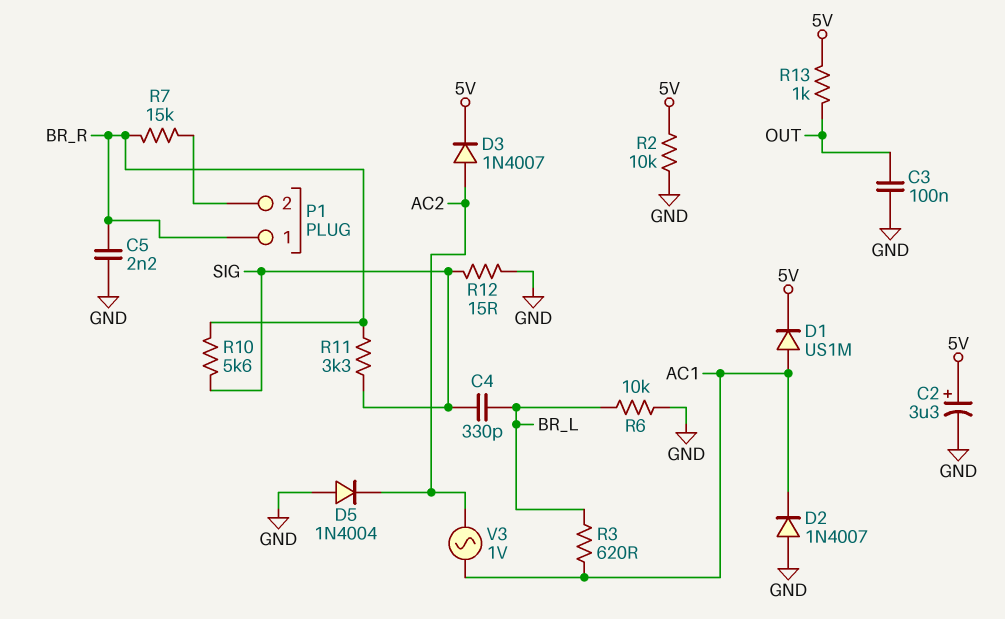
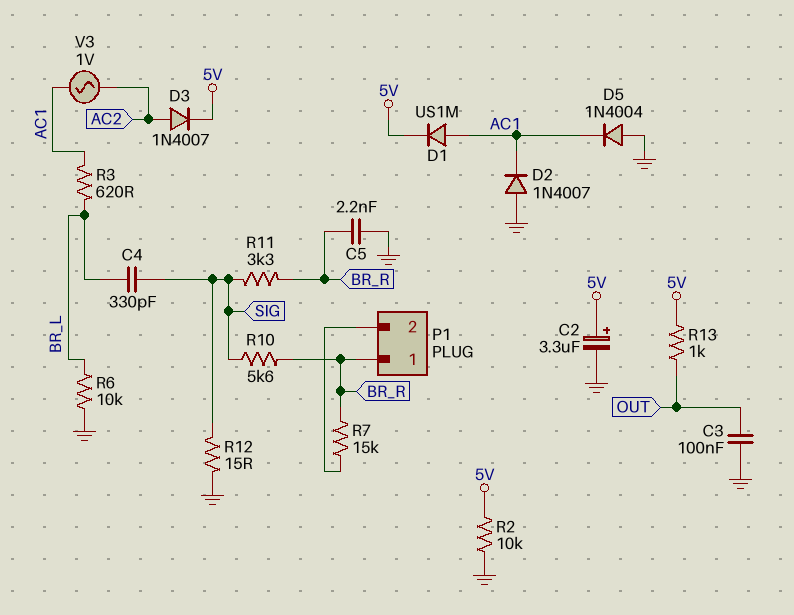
D5: diode 1N4004 (A GND, K AC2) -> diode 1N4004 (A GND, K AC1)

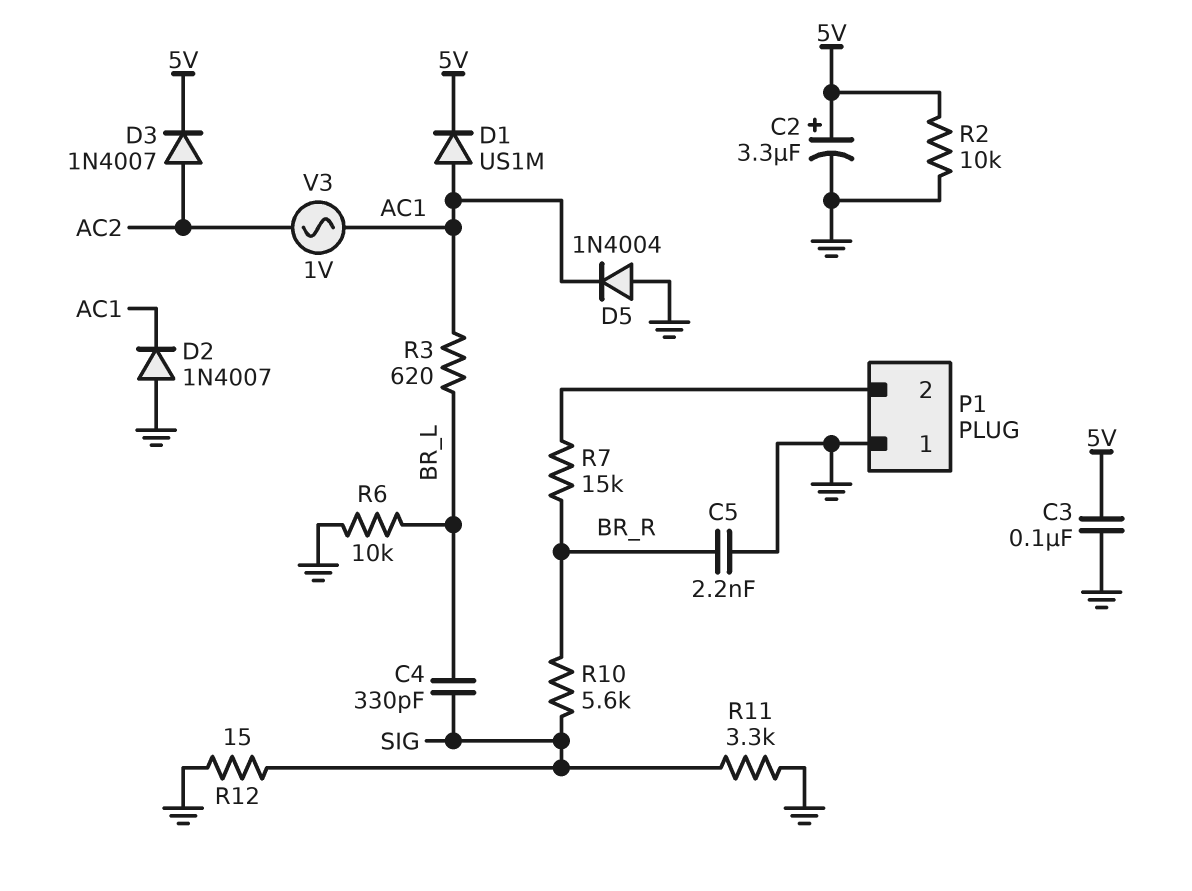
C3: 100nF (GND, OUT) -> 100nF (5V, GND)
P1 pin 1: BR_R -> GND
R11: 3.3k (BR_R, SIG) -> 3.3k (GND, SIG)
R13: 1k (5V, OUT) -> none

